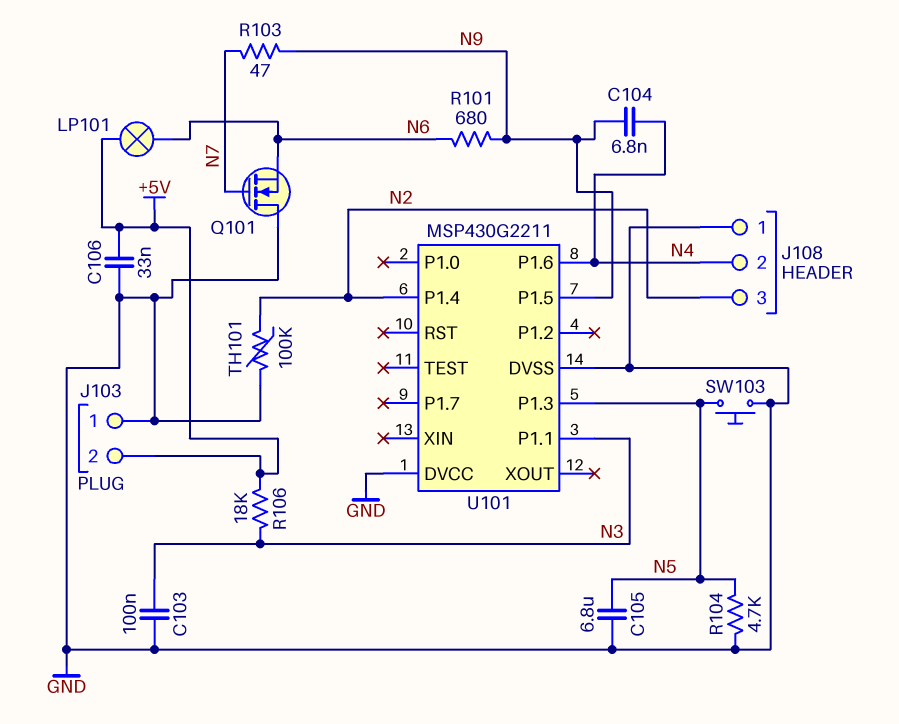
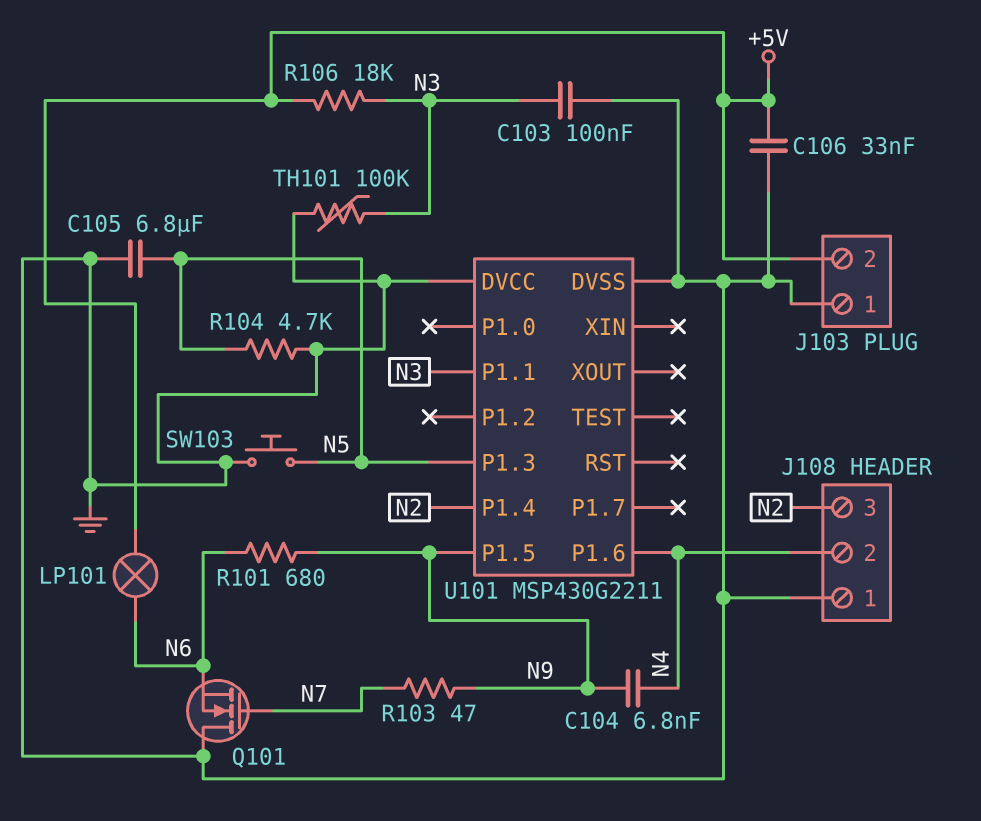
TH101: 100k (GND, N2) -> 100k (GND, N3)

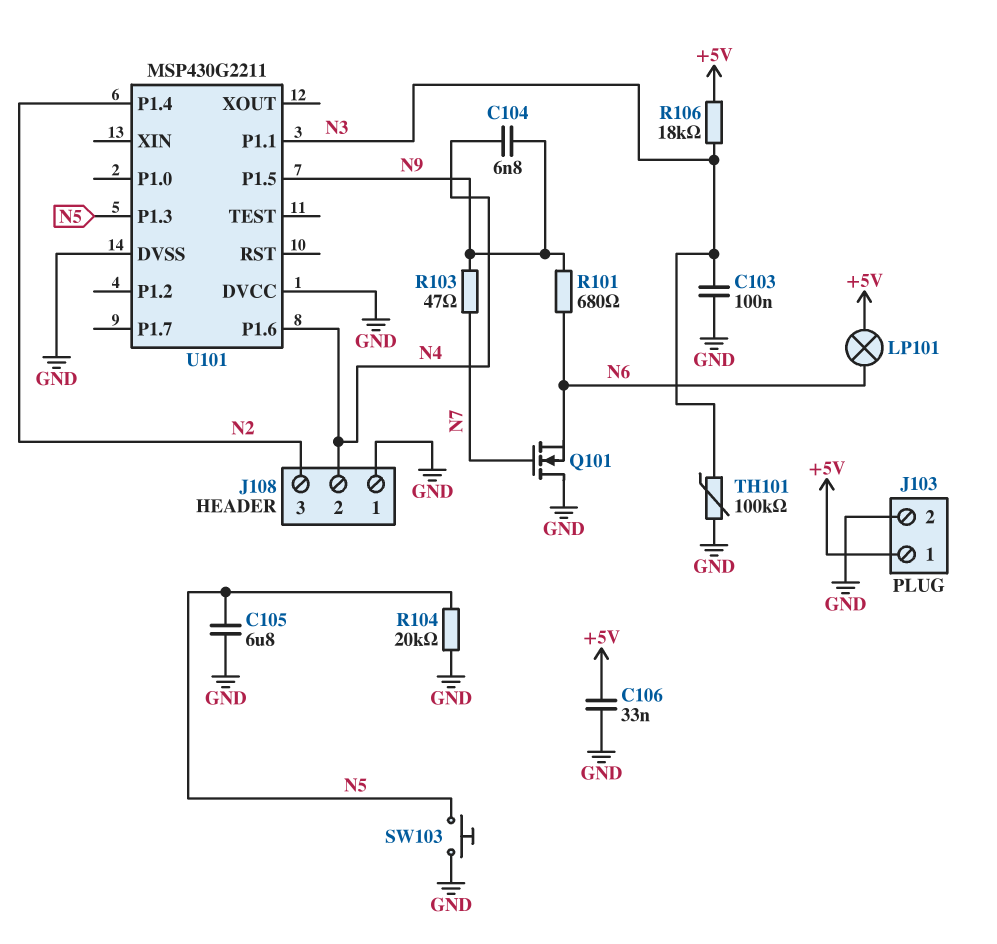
J103 pin 1: GND -> +5V
J103 pin 2: +5V -> GND
R104: 4.7k (GND, N5) -> 20k (GND, N5)

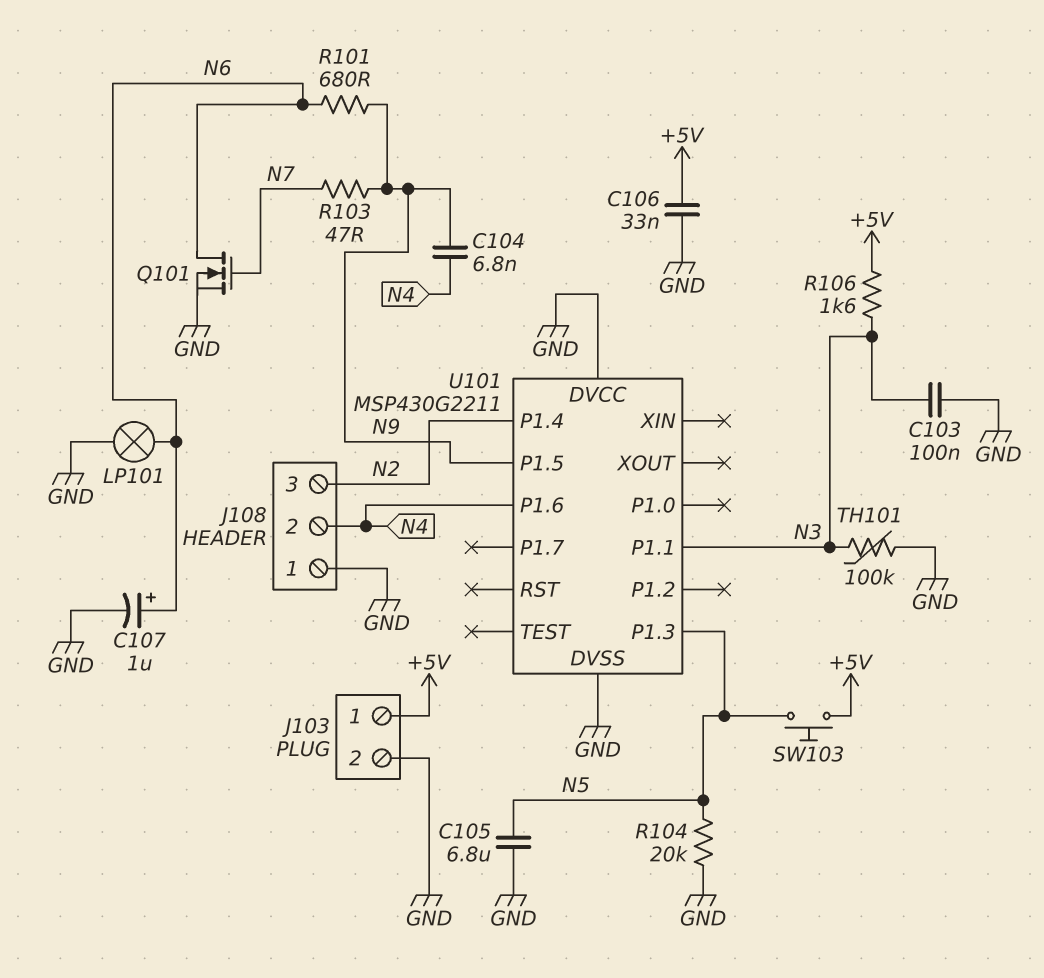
C107: none -> 1uF (plus N6, minus GND)
LP101: lamp (+5V, N6) -> lamp (GND, N6)
Q101: NMOS (G N7, D GND, S N6) -> NMOS (G N7, D N6, S GND)
R106: 18k (+5V, N3) -> 1.6k (+5V, N3)
SW103: button (GND, N5) -> button (+5V, N5)

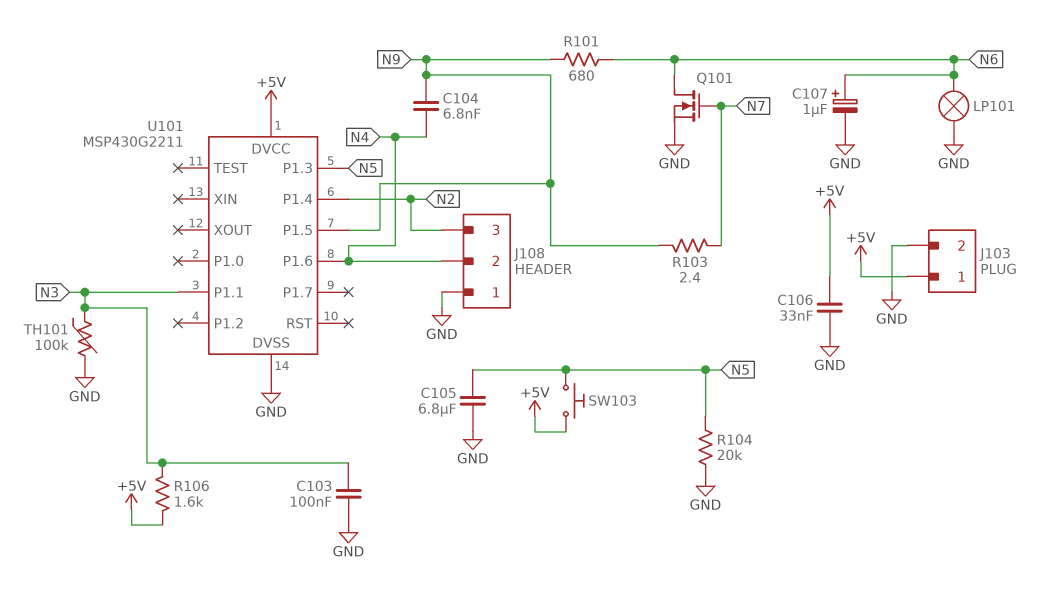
R103: 47 (N7, N9) -> 2.4 (N7, N9)
U101 pin DVCC: GND -> +5V

